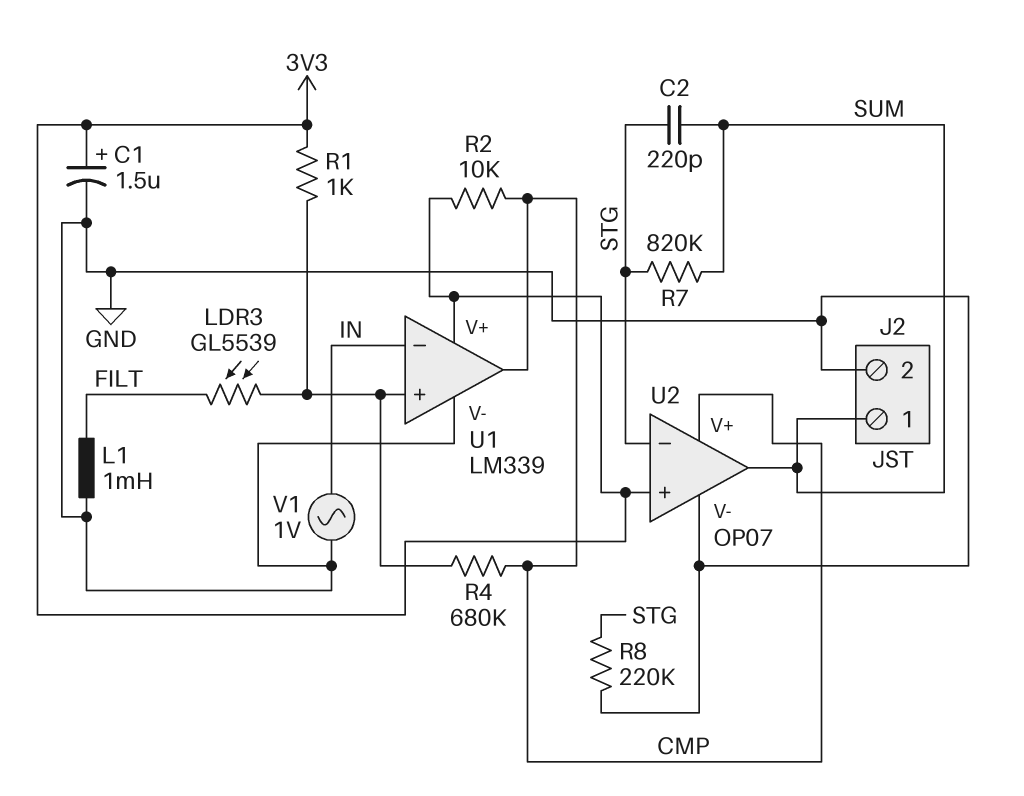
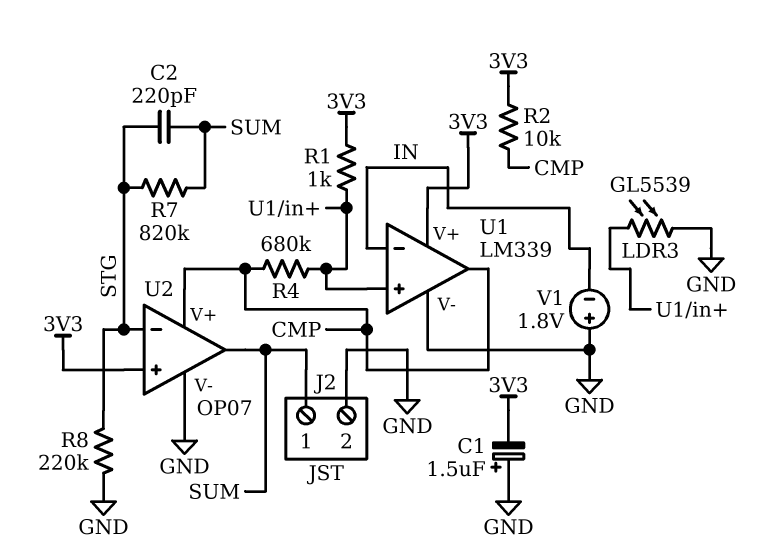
C1: 1.5uF (plus 3V3, minus GND) -> 1.5uF (plus GND, minus 3V3)
L1: 1mH (FILT, GND) -> none
LDR3: GL5539 (FILT, U1/in+) -> GL5539 (GND, U1/in+)
V1: AC 1V (GND, IN) -> 1.8V (plus GND, minus IN)

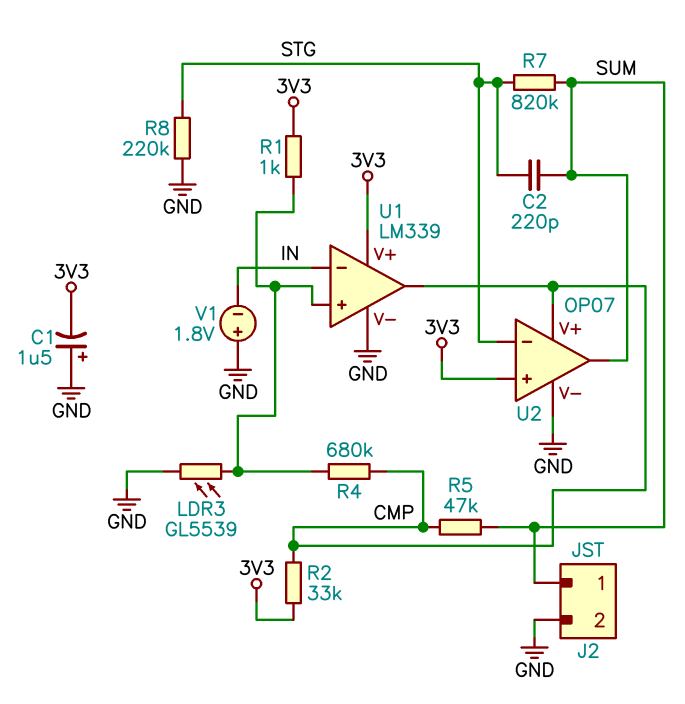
R2: 10k (3V3, CMP) -> 33k (3V3, CMP)
R5: none -> 47k (CMP, SUM)

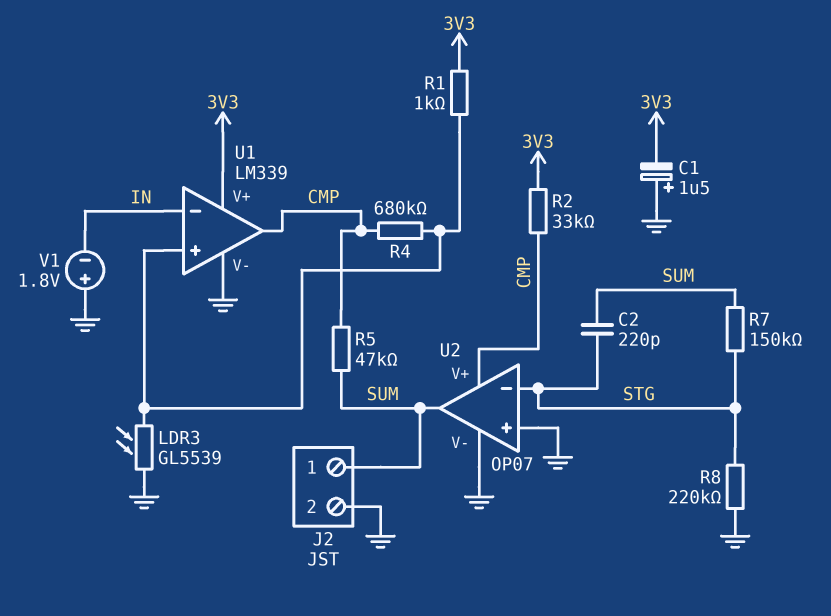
R7: 820k (STG, SUM) -> 150k (STG, SUM)
U2 pin in+: 3V3 -> GND

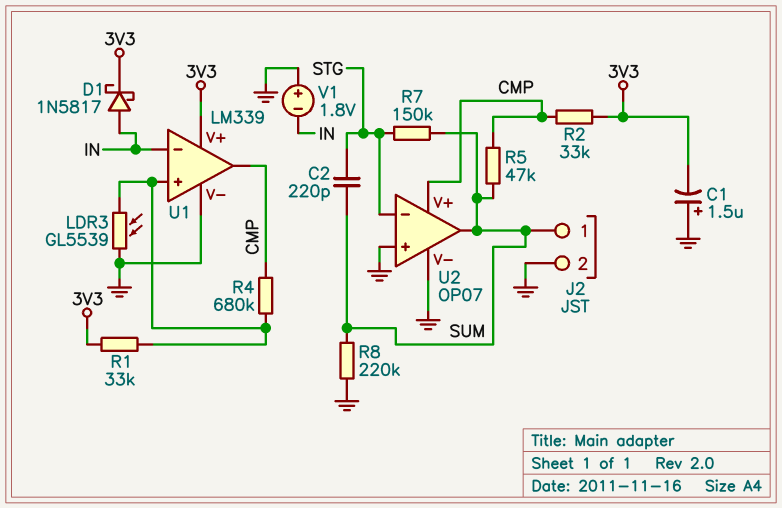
D1: none -> schottky 1N5817 (A IN, K 3V3)
R1: 1k (3V3, U1/in+) -> 33k (3V3, U1/in+)
R8: 220k (GND, STG) -> 220k (GND, SUM)

